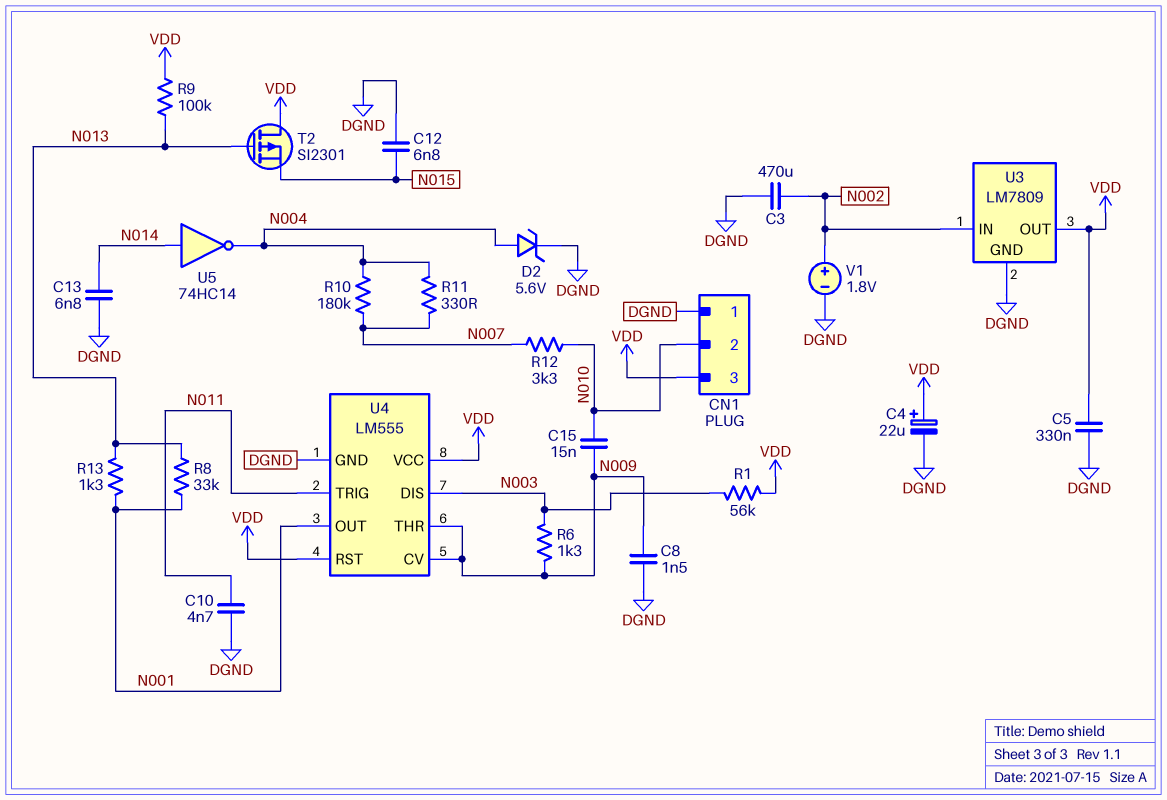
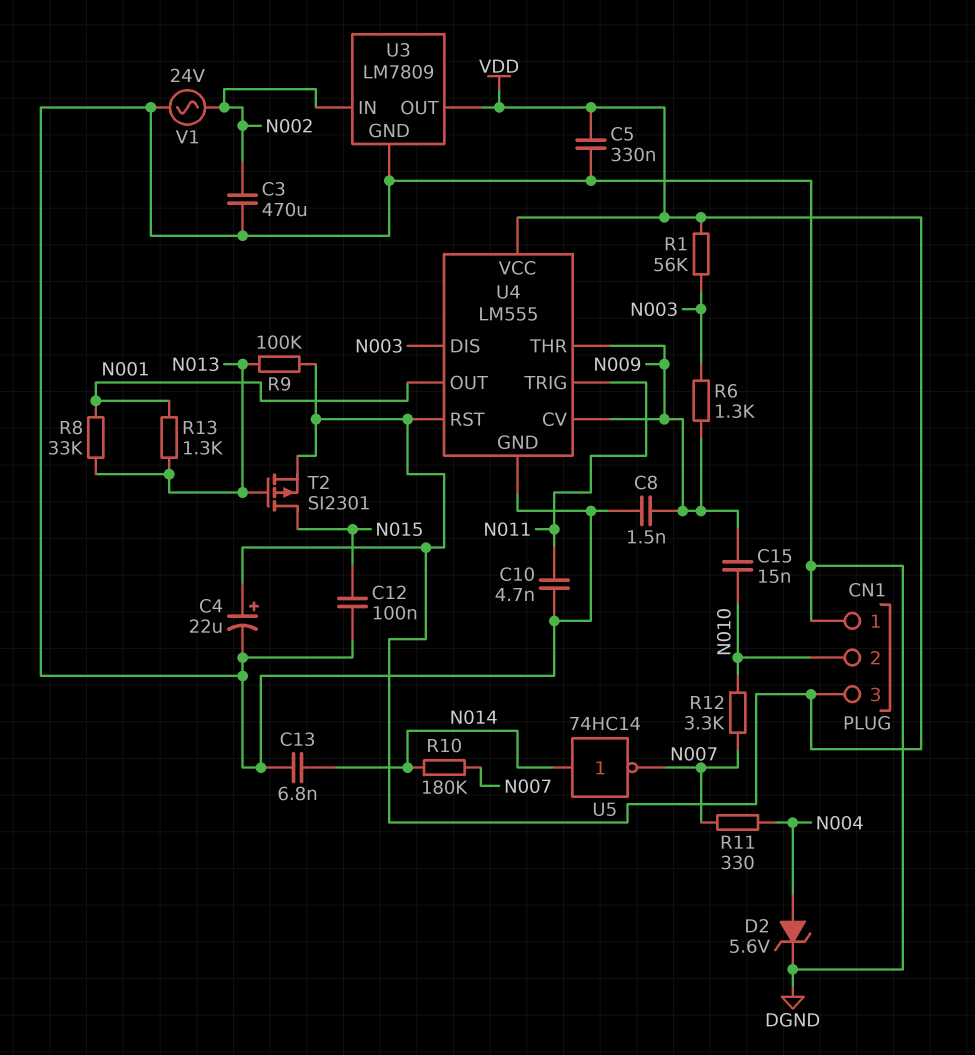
C12: 6.8nF (DGND, N015) -> 100nF (DGND, N015)
R10: 180k (N004, N007) -> 180k (N007, N014)
T2: PMOS SI2301 (G N013, D VDD, S N015) -> PMOS SI2301 (G N013, D N015, S VDD)
U5: NOT 74HC14 (in N014, out N004) -> NOT 74HC14 (in N014, out N007)
V1: 1.8V (plus N002, minus DGND) -> AC 24V (DGND, N002)

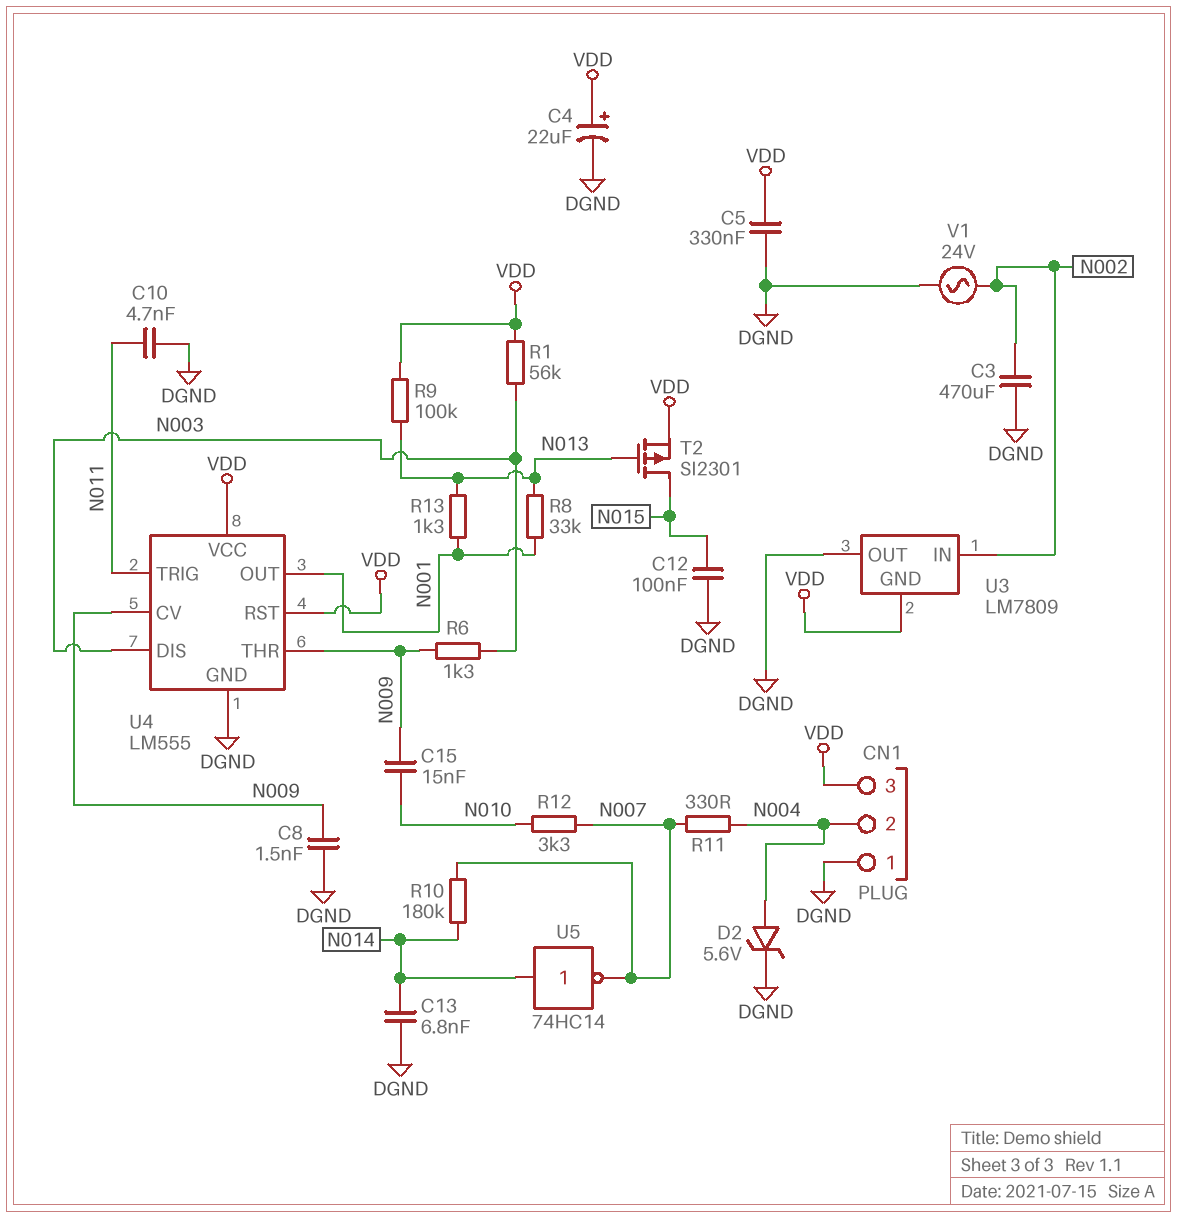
CN1 pin 2: N010 -> N004
U3 pin GND: DGND -> VDD
U3 pin OUT: VDD -> DGND

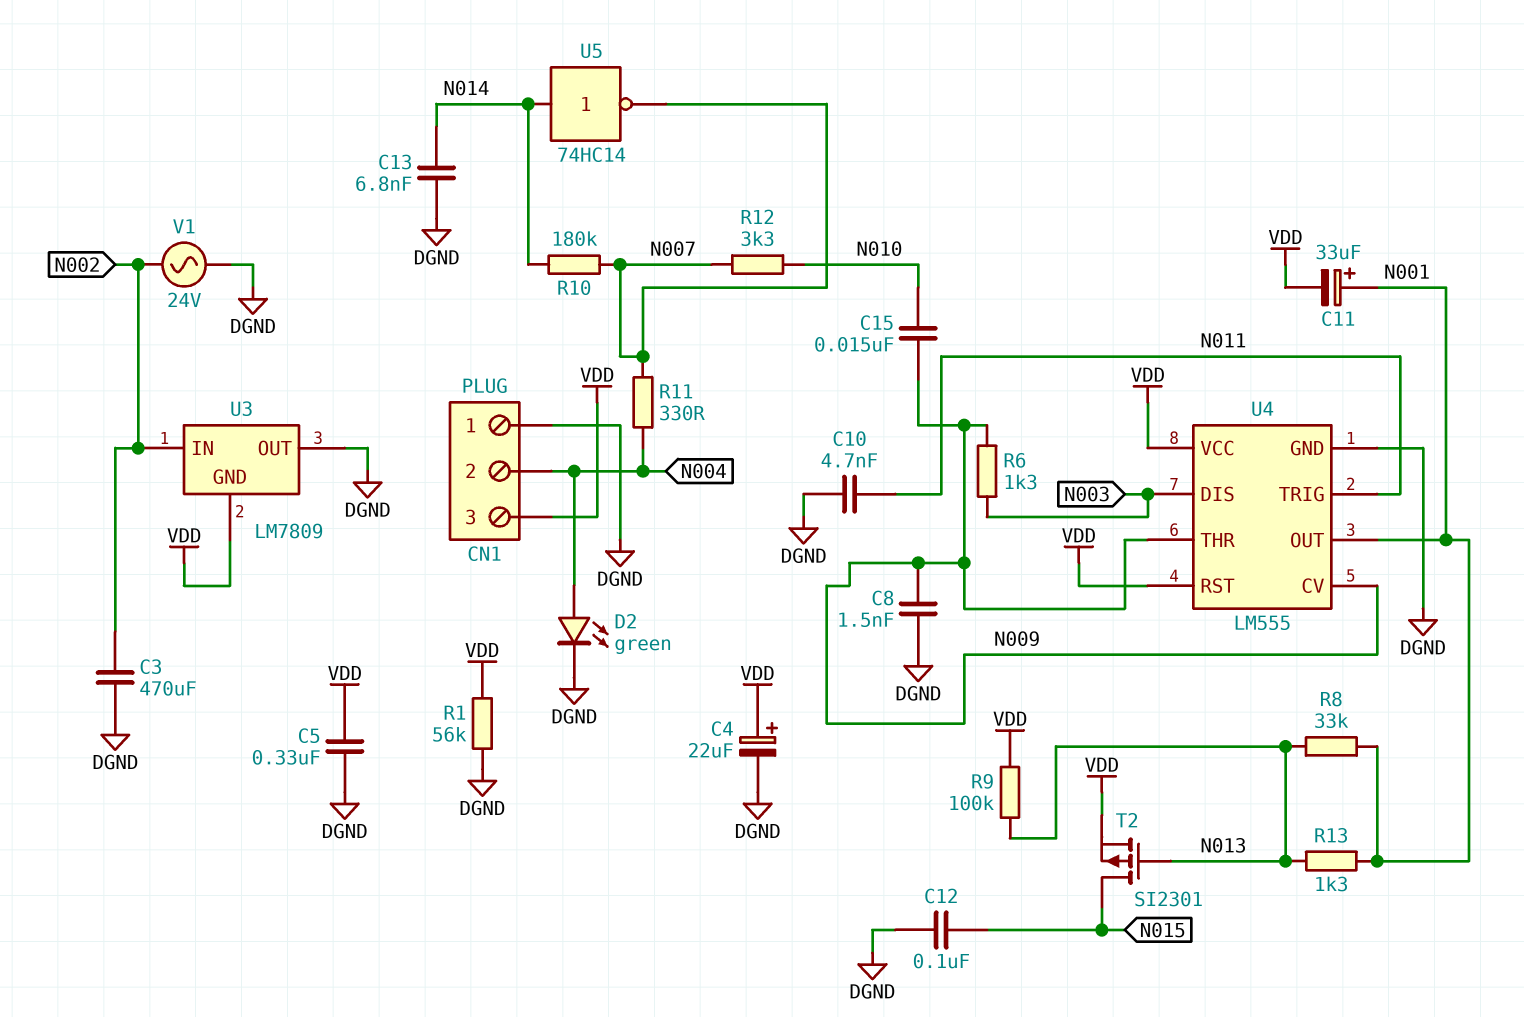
C11: none -> 33uF (plus N001, minus VDD)
D2: zener 5.6V (A N004, K DGND) -> LED green (A N004, K DGND)
R1: 56k (N003, VDD) -> 56k (DGND, VDD)

